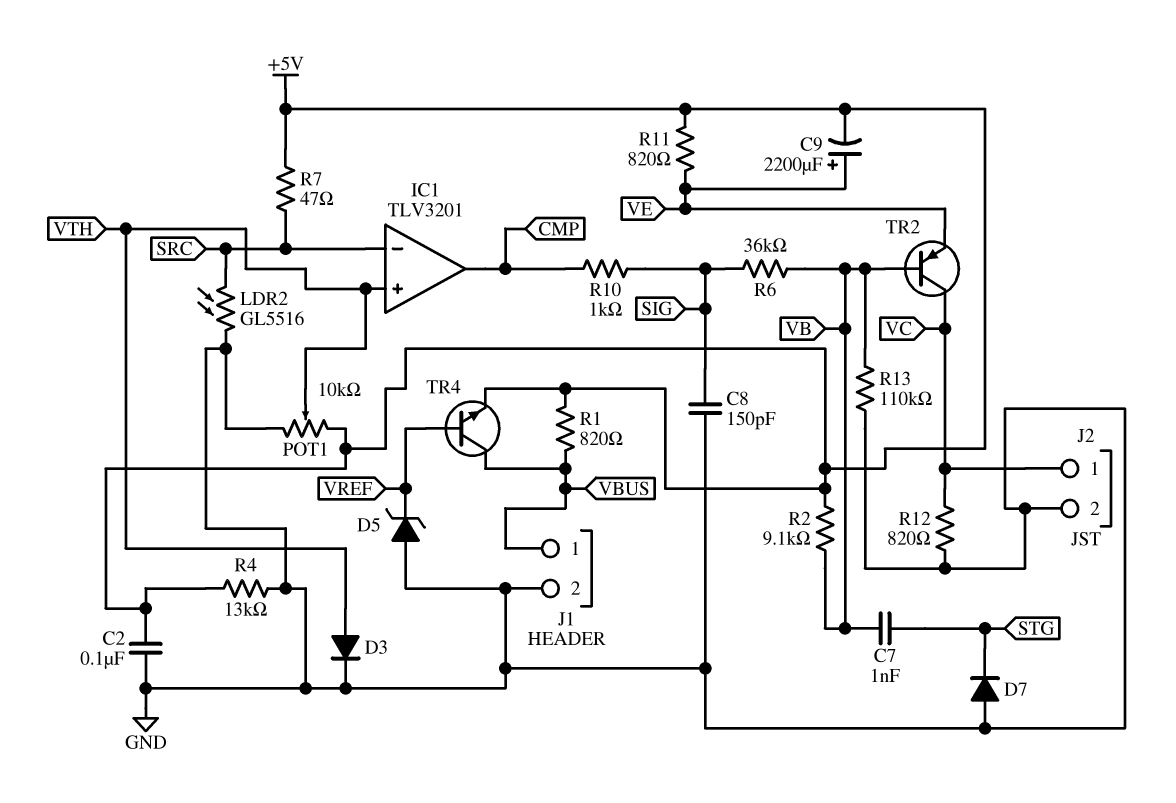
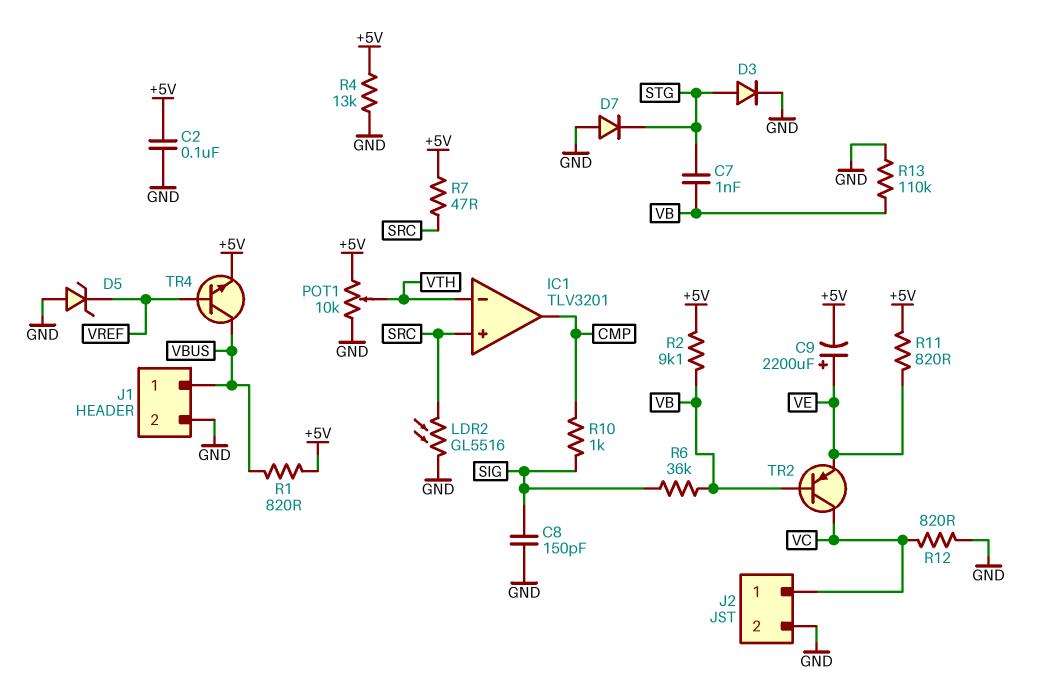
D3: diode (A VTH, K GND) -> diode (A STG, K GND)
IC1 pin in+: VTH -> SRC
IC1 pin in-: SRC -> VTH

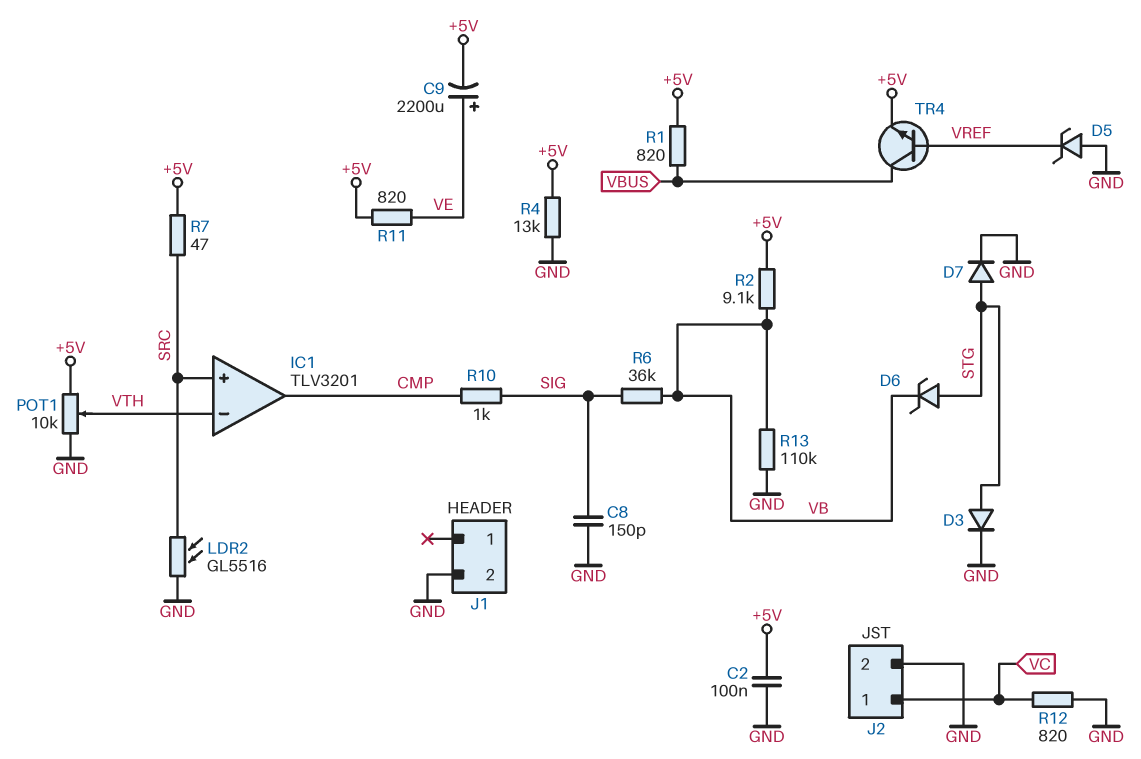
C7: 1nF (STG, VB) -> none
D6: none -> zener (A STG, K VB)
D7: diode (A GND, K STG) -> diode (A STG, K GND)
J1 pin 1: VBUS -> none
TR2: PNP (B VB, C VC, E VE) -> none

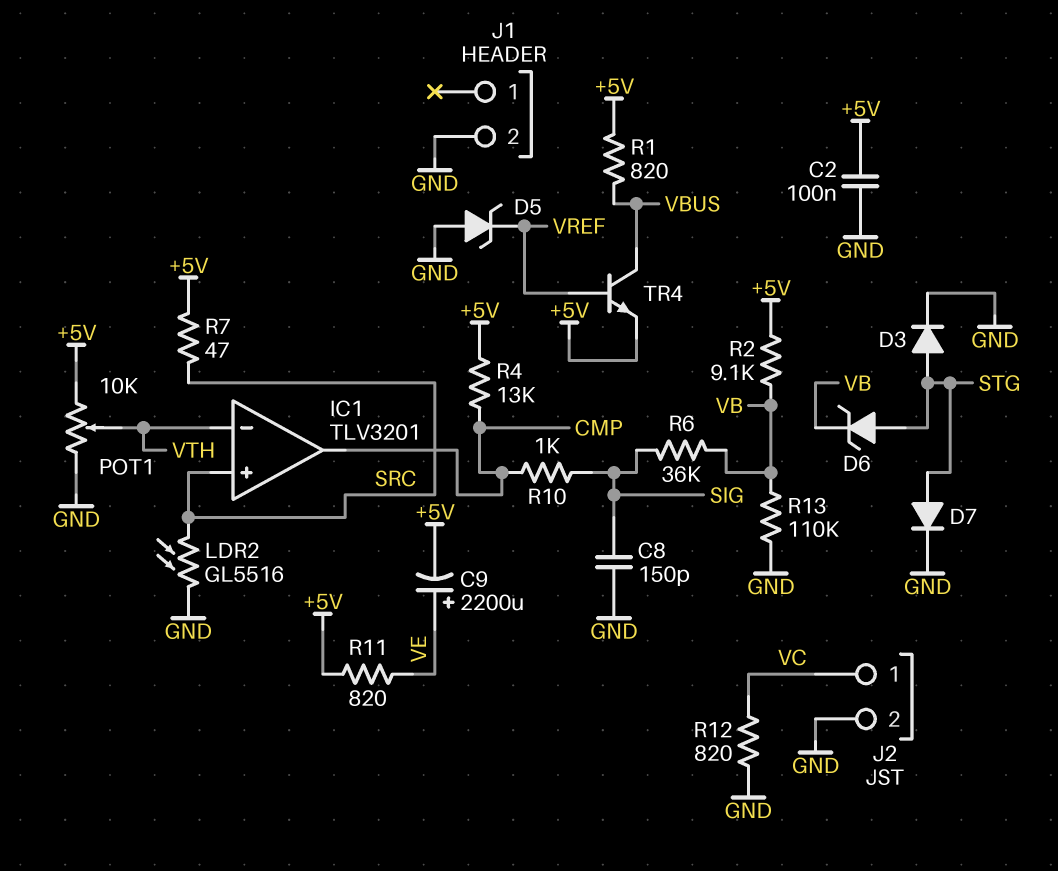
R4: 13k (+5V, GND) -> 13k (+5V, CMP)

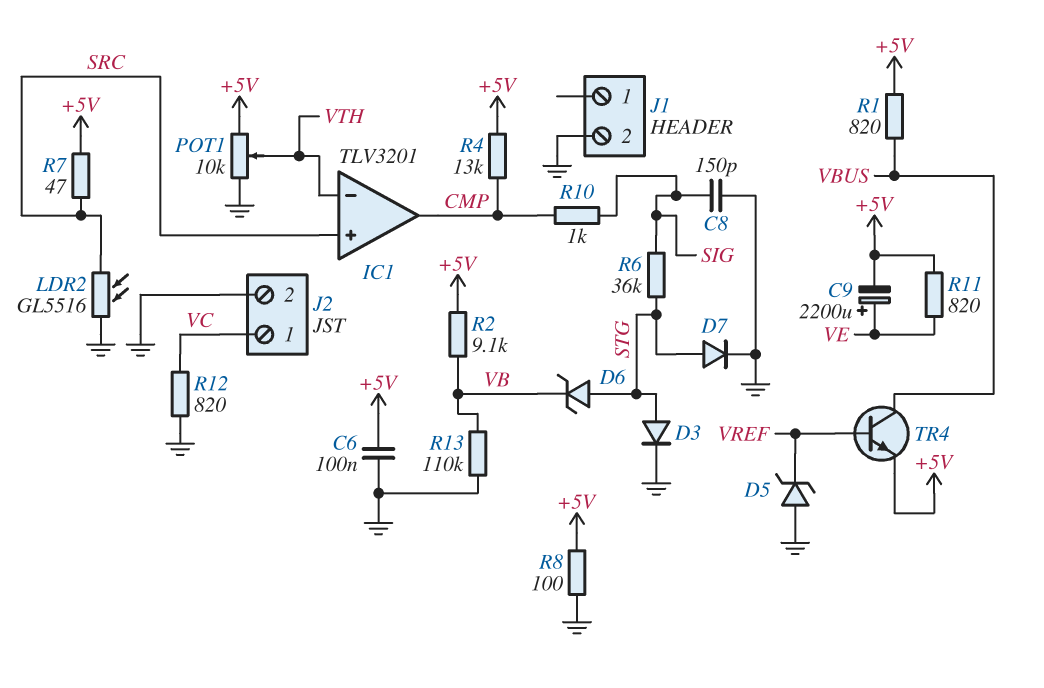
C2: 100nF (+5V, GND) -> none
C6: none -> 100nF (+5V, GND)
R6: 36k (SIG, VB) -> 36k (SIG, STG)
R8: none -> 100 (+5V, GND)

